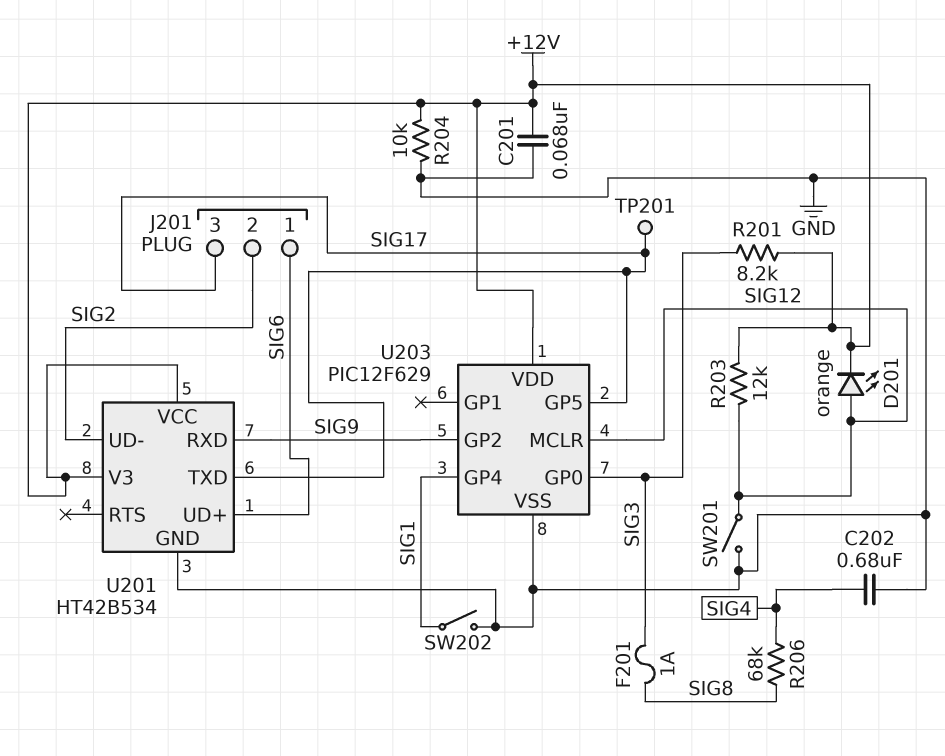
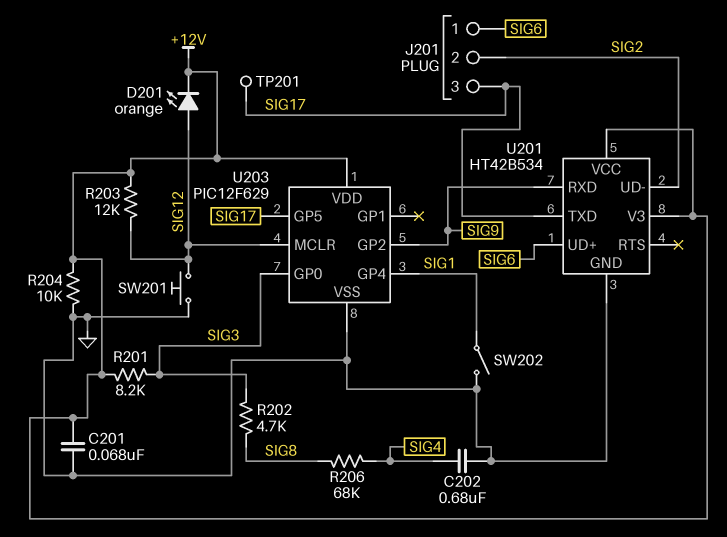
F201: 1A (SIG3, SIG8) -> none
R202: none -> 4.7k (SIG3, SIG8)
SW201: switch (GND, SIG12) -> button (GND, SIG12)

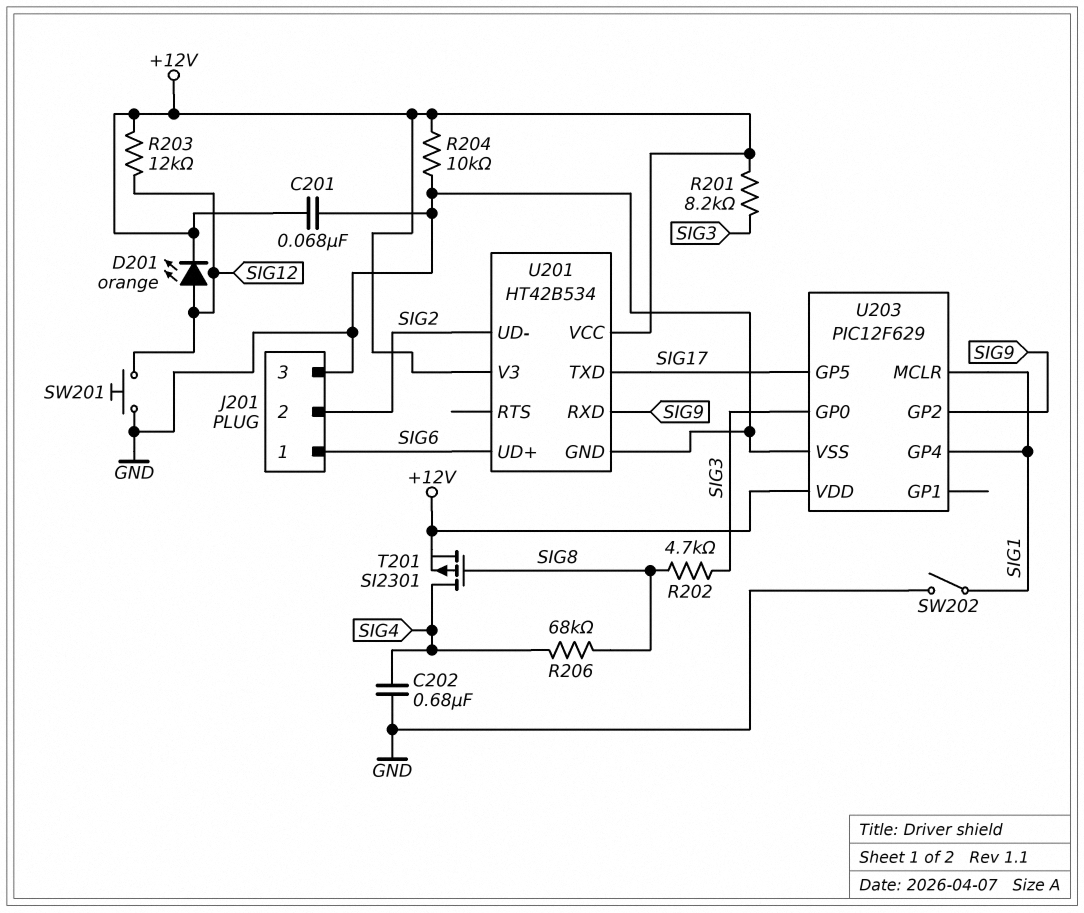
J201 pin 3: SIG17 -> GND
T201: none -> PMOS SI2301 (G SIG8, D SIG4, S +12V)
TP201: test point (SIG17) -> none
U203 pin MCLR: SIG12 -> SIG1

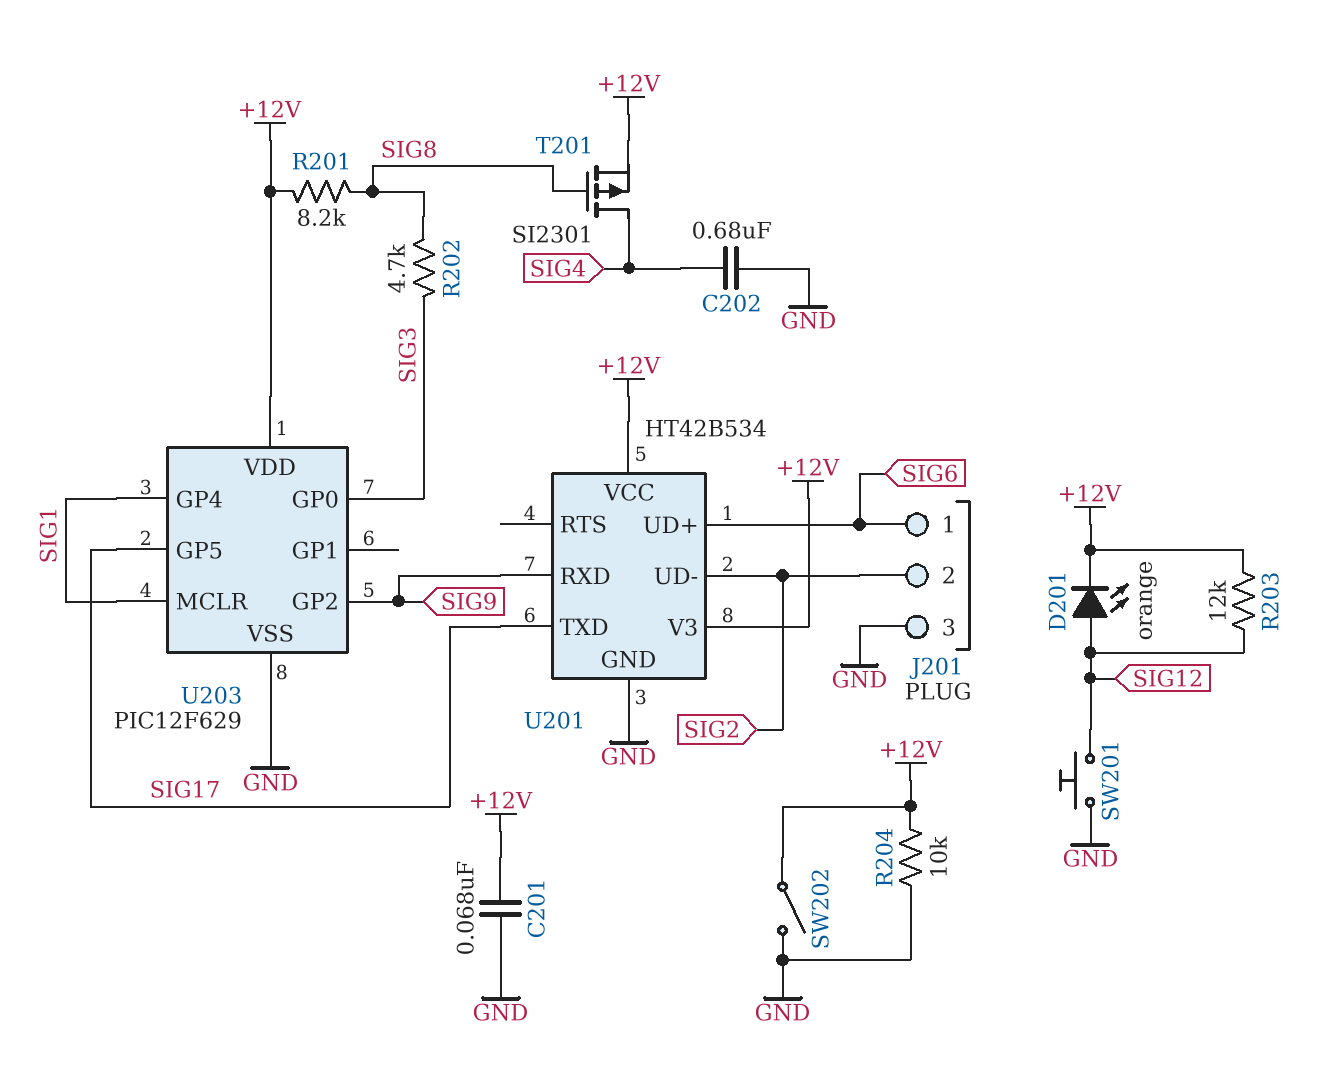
R201: 8.2k (+12V, SIG3) -> 8.2k (+12V, SIG8)
R206: 68k (SIG4, SIG8) -> none
SW202: switch (GND, SIG1) -> switch (+12V, GND)

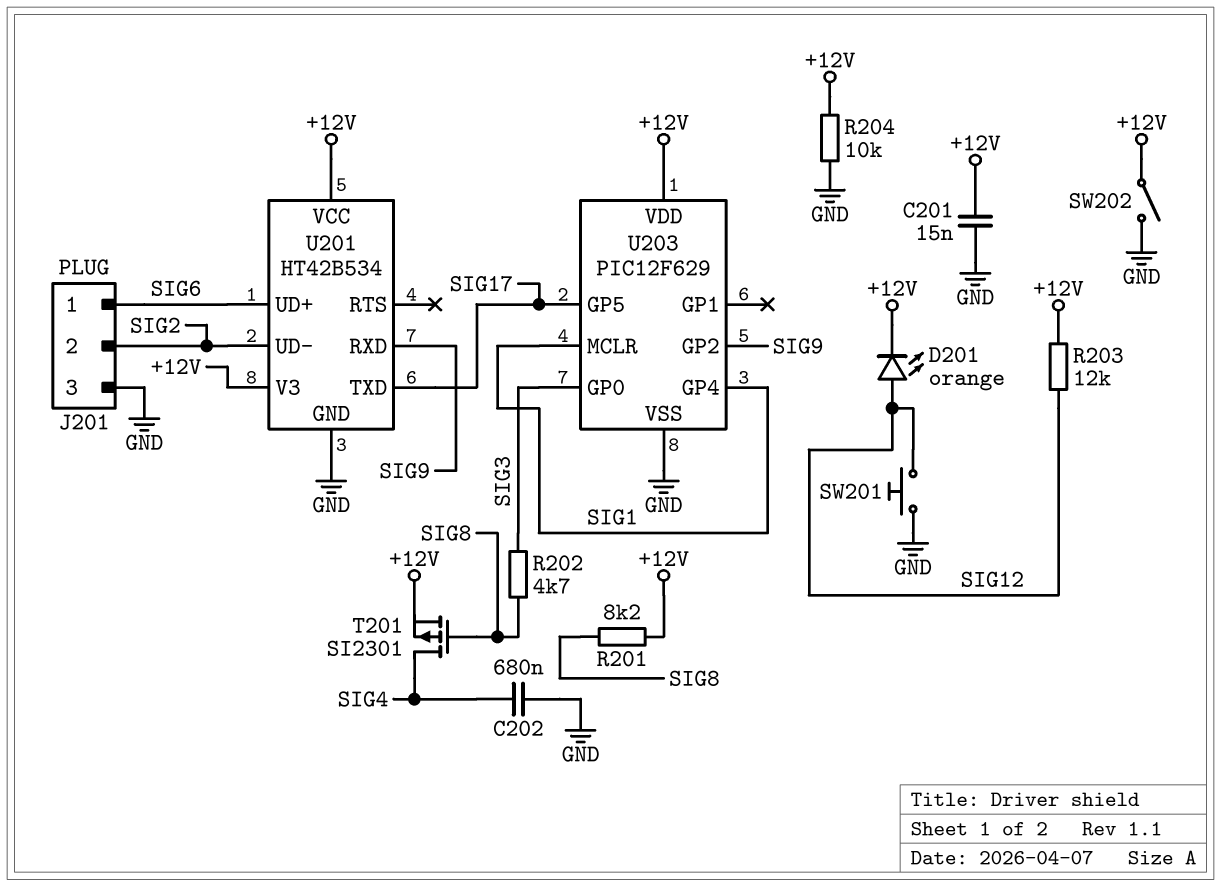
C201: 68nF (+12V, GND) -> 15nF (+12V, GND)

